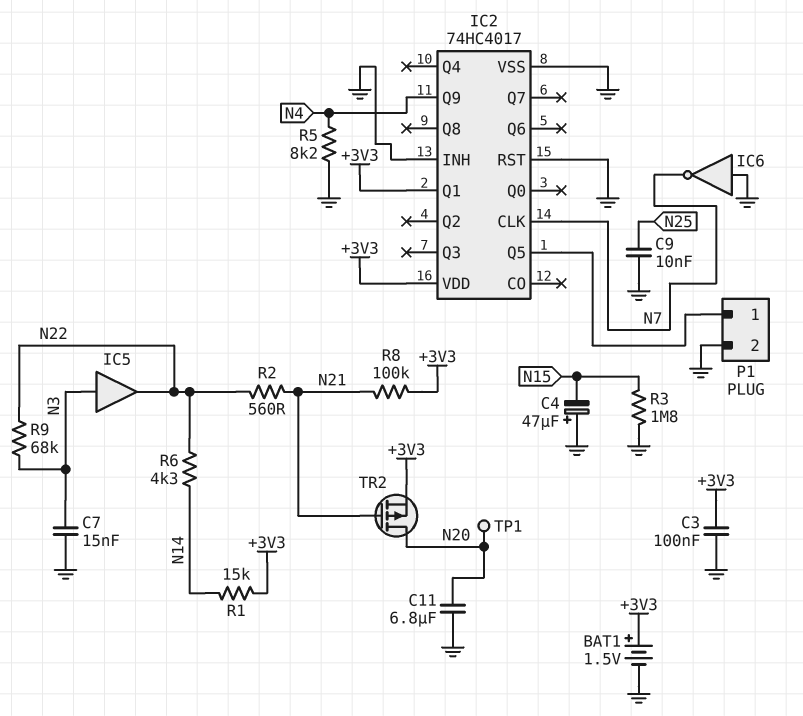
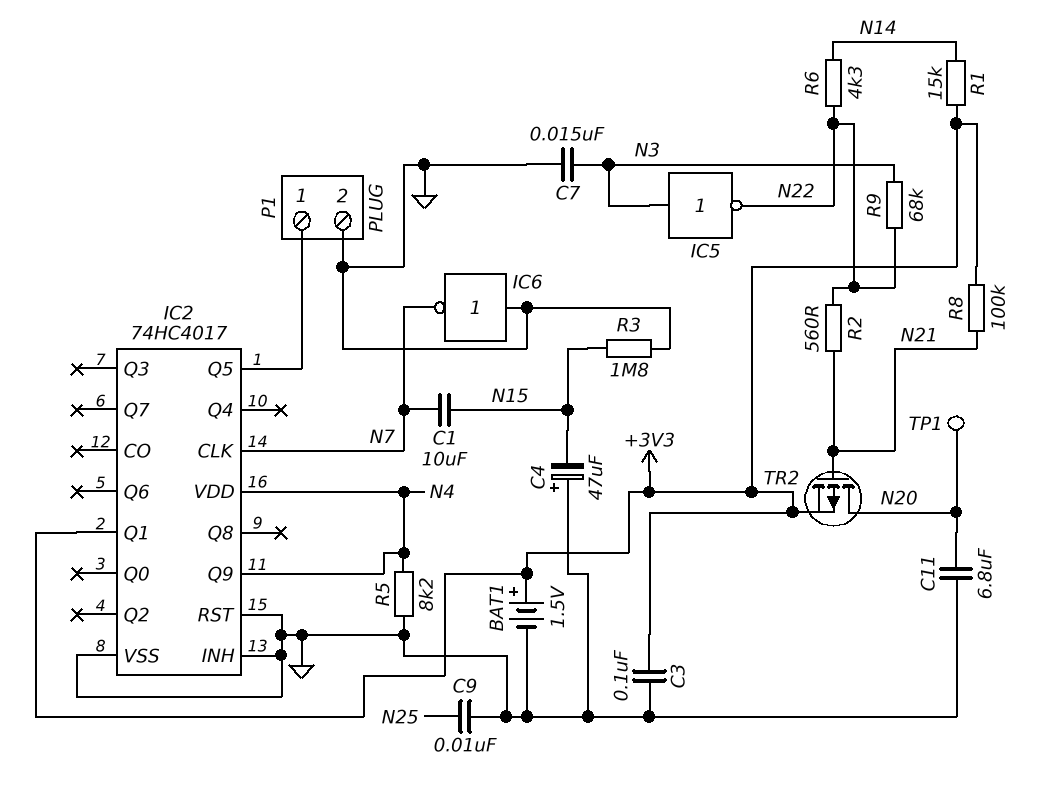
C1: none -> 10uF (N7, N15)
IC2 pin VDD: +3V3 -> N4
IC5: buffer (in N3, out N22) -> NOT (in N3, out N22)

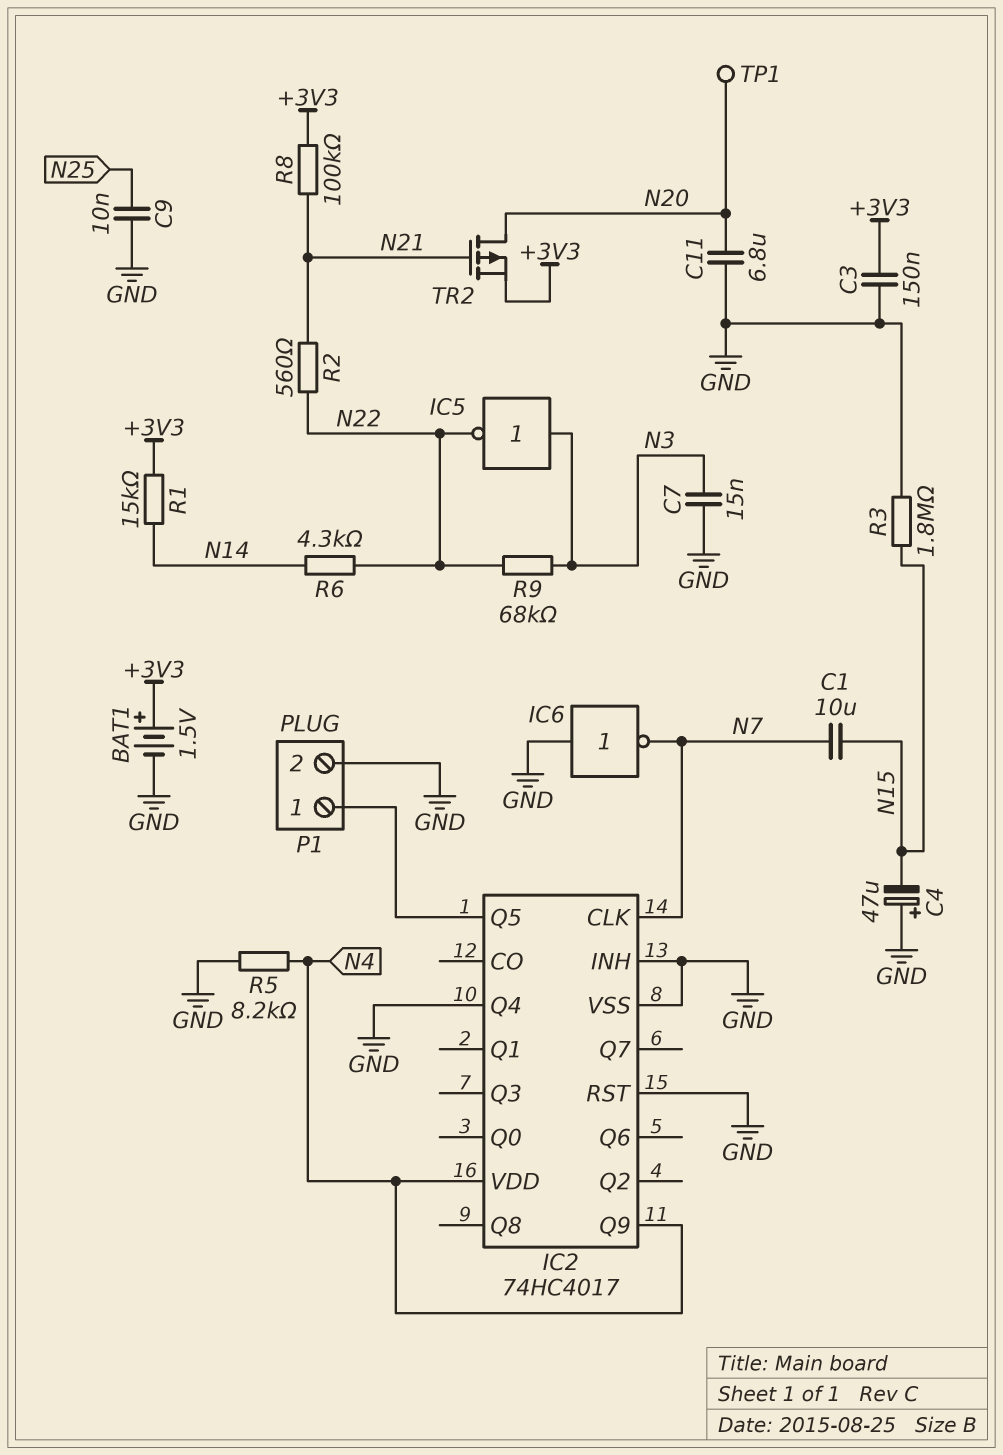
C3: 100nF (+3V3, GND) -> 150nF (+3V3, GND)
IC2 pin Q1: +3V3 -> none
IC2 pin Q4: none -> GND

